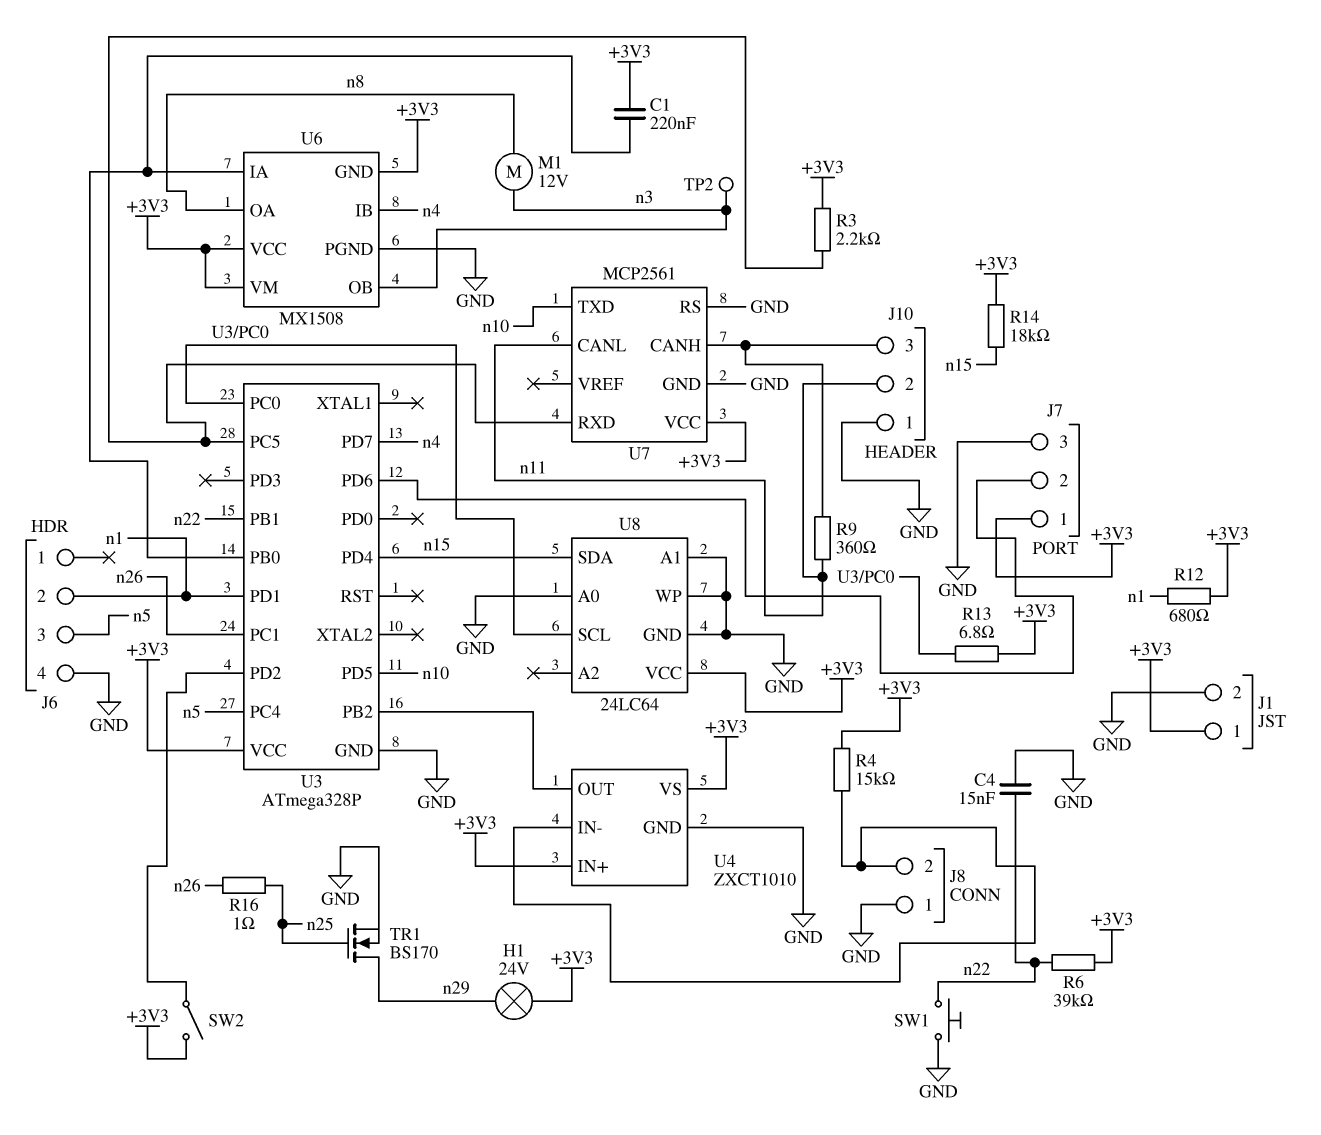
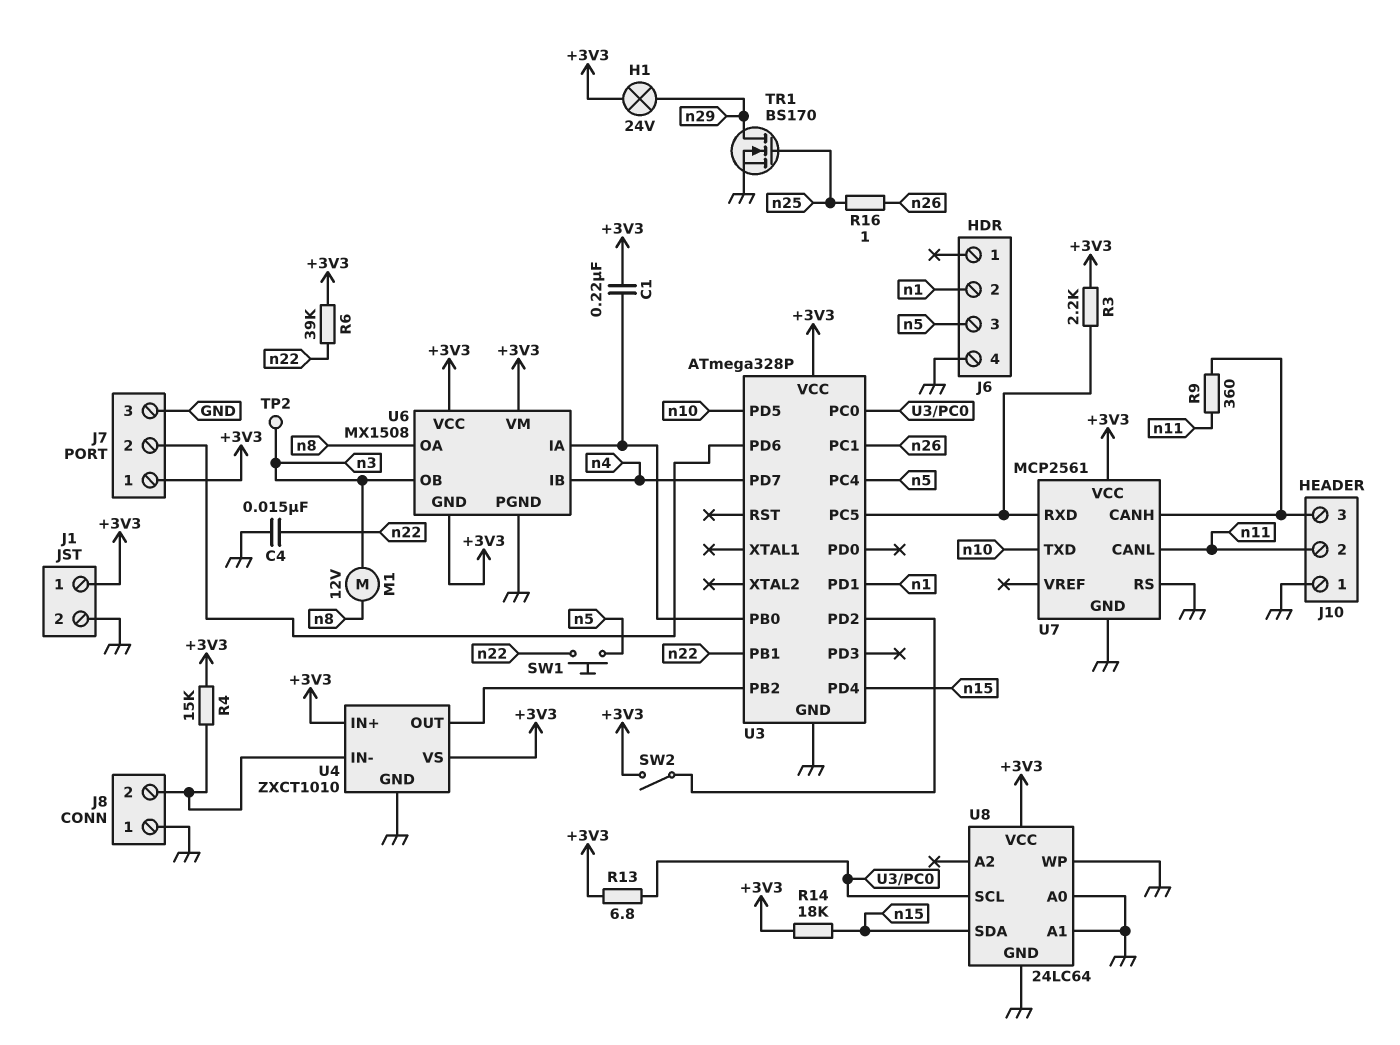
R12: 680 (+3V3, n1) -> none
SW1: button (GND, n22) -> button (n5, n22)

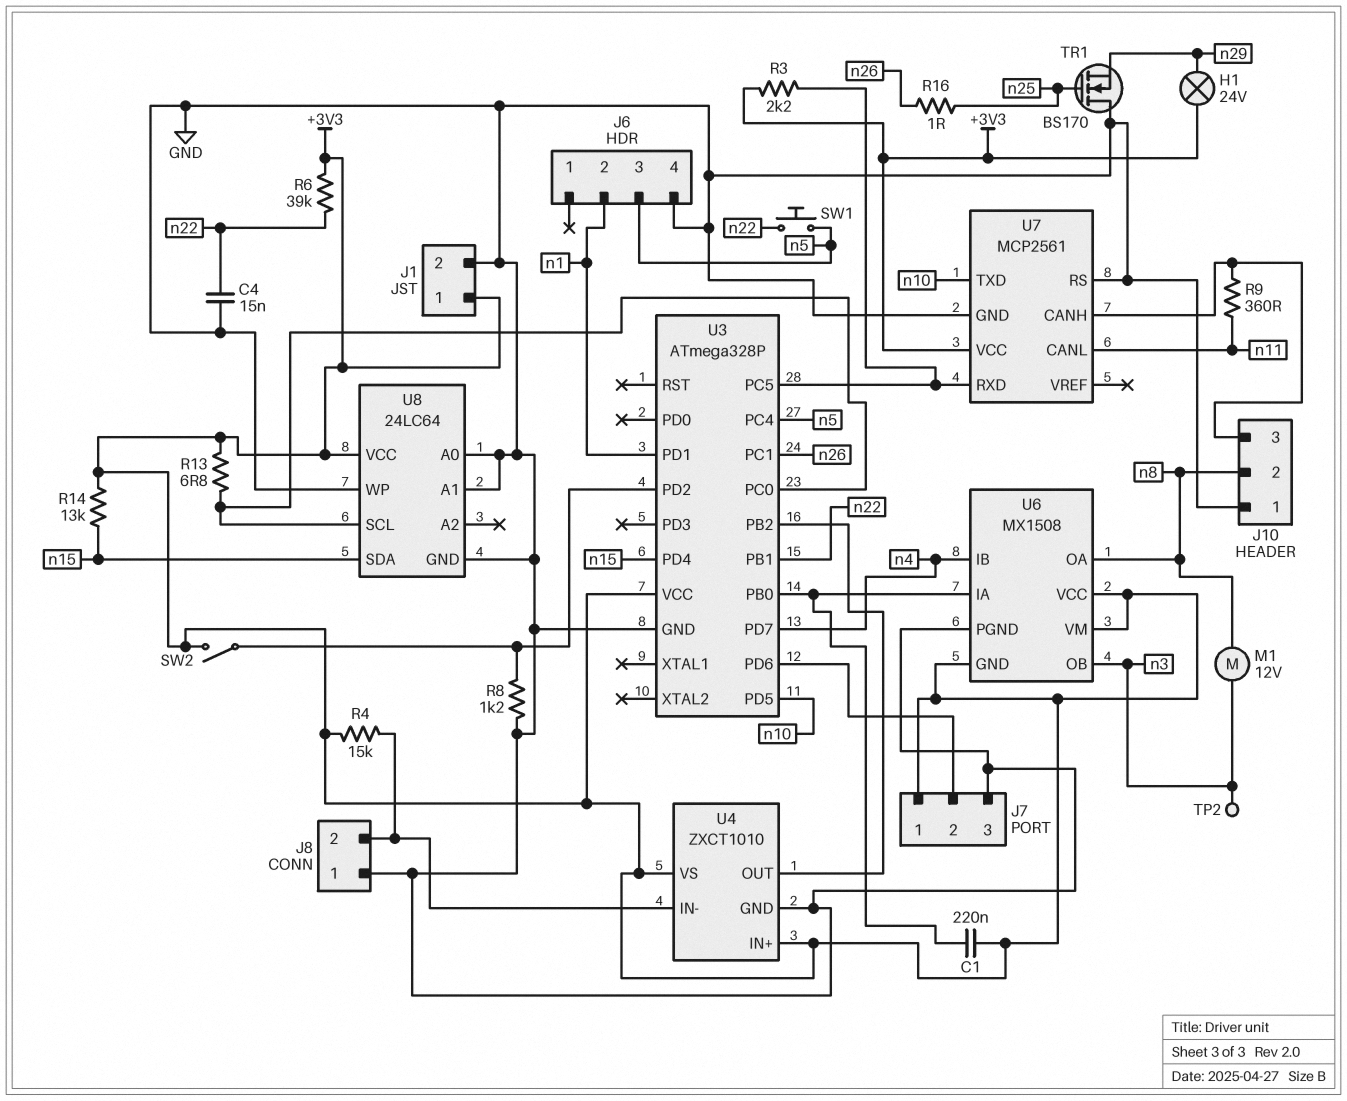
J10 pin 2: n11 -> n8
R8: none -> 1.2k (GND, U3/PD2)
R14: 18k (+3V3, n15) -> 13k (+3V3, n15)
TR1: NMOS BS170 (G n25, D n29, S GND) -> NMOS BS170 (G n25, D GND, S n29)

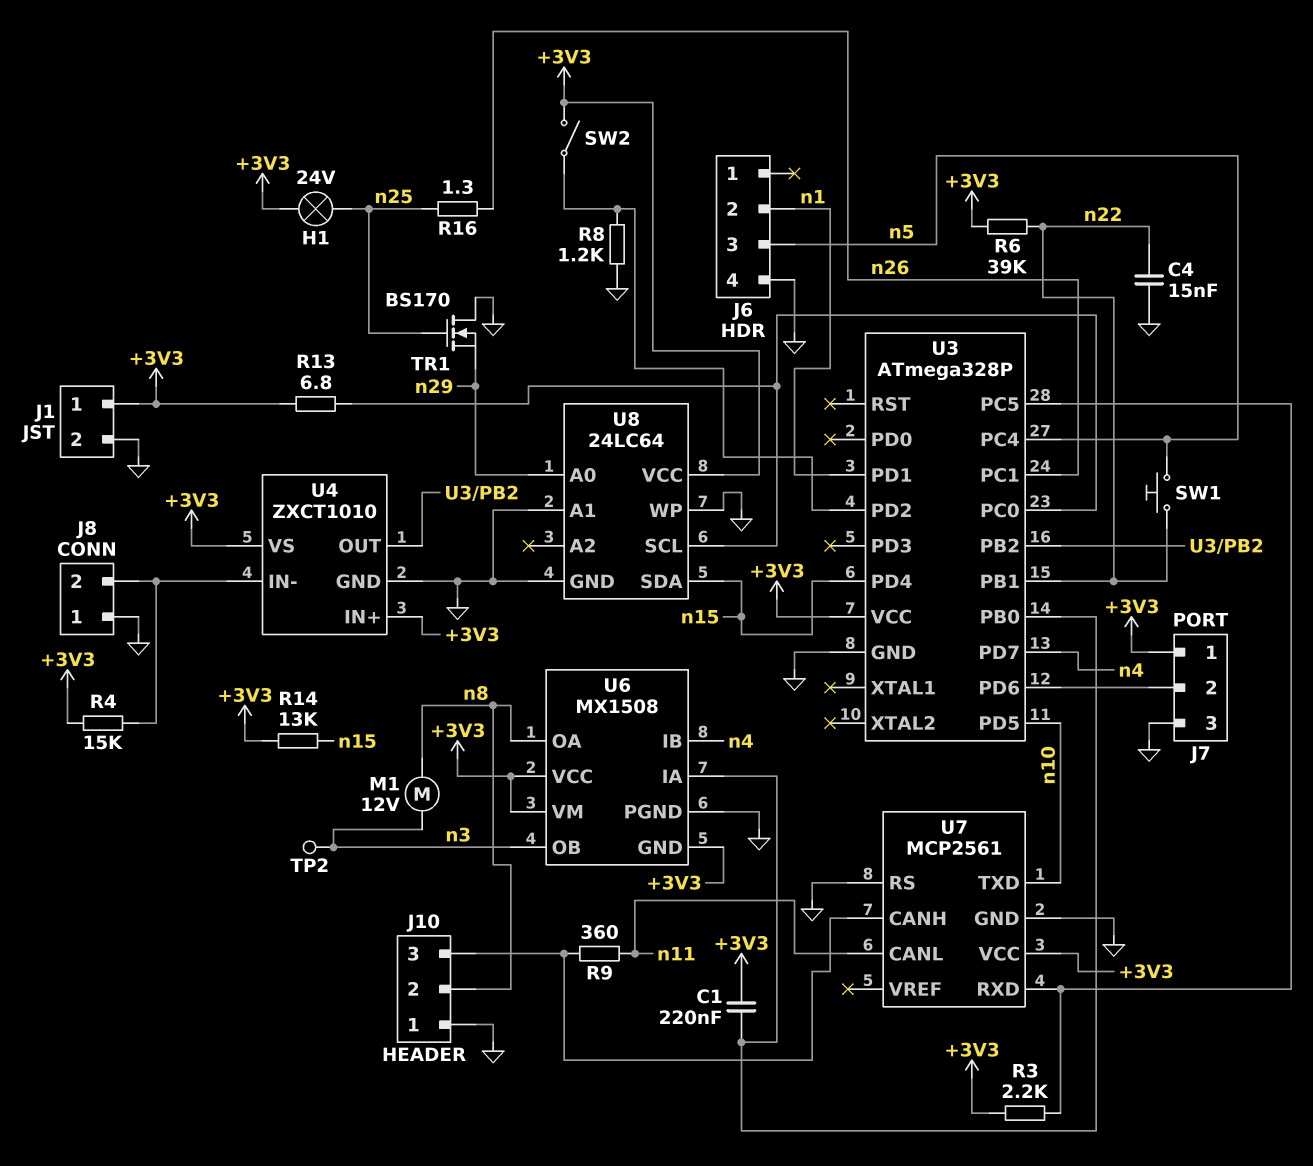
H1: lamp 24V (+3V3, n29) -> lamp 24V (+3V3, n25)
R16: 1 (n25, n26) -> 1.3 (n25, n26)
U8 pin A0: GND -> n29

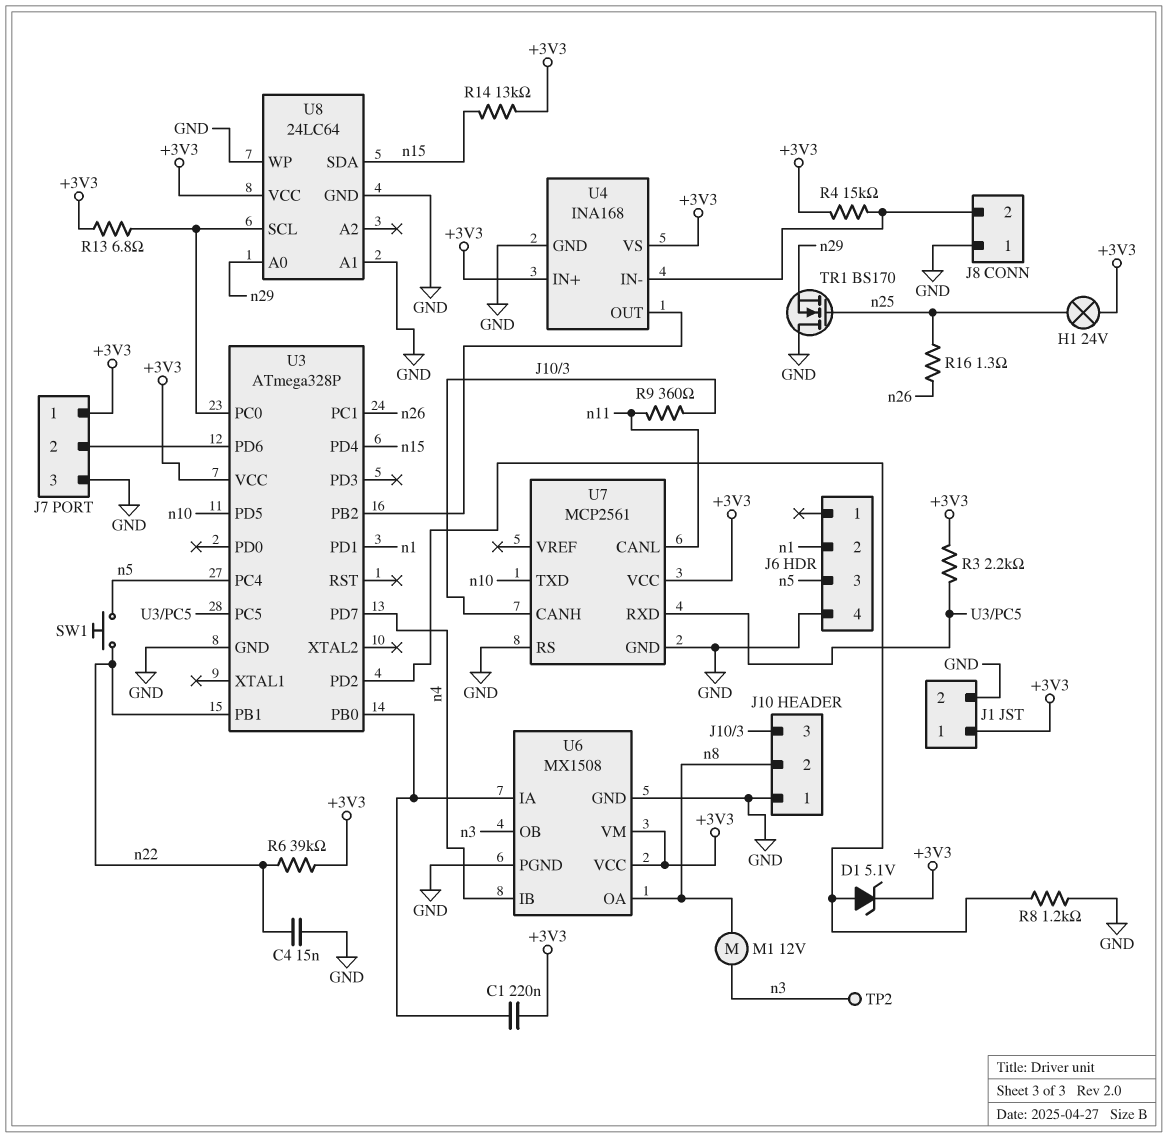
D1: none -> zener 5.1V (A U3/PD2, K +3V3)
SW2: switch (+3V3, U3/PD2) -> none
U4: ZXCT1010 -> INA168
U6 pin GND: +3V3 -> GND

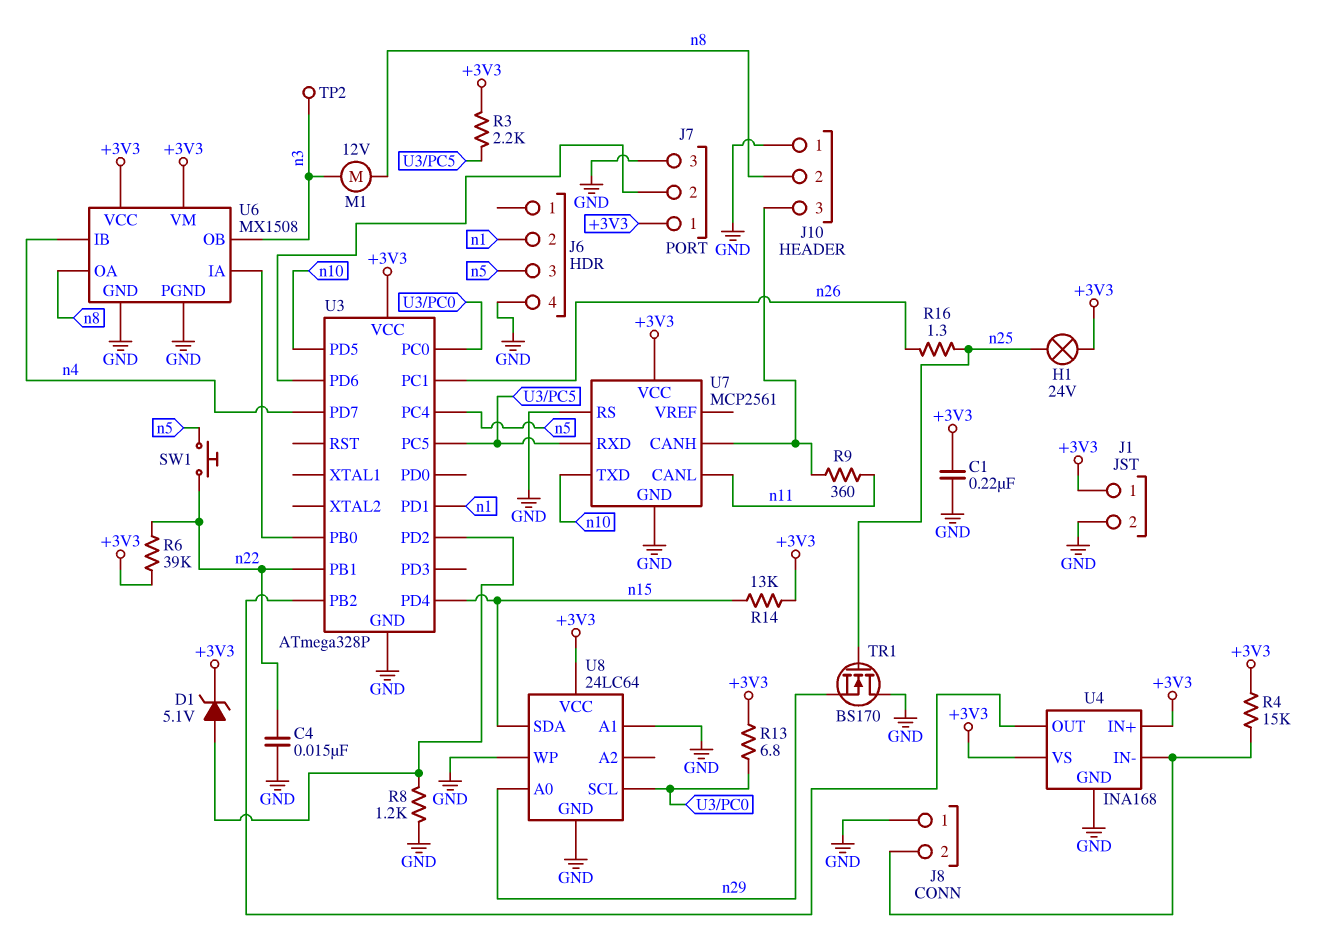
C1: 220nF (+3V3, U3/PB0) -> 220nF (+3V3, GND)

